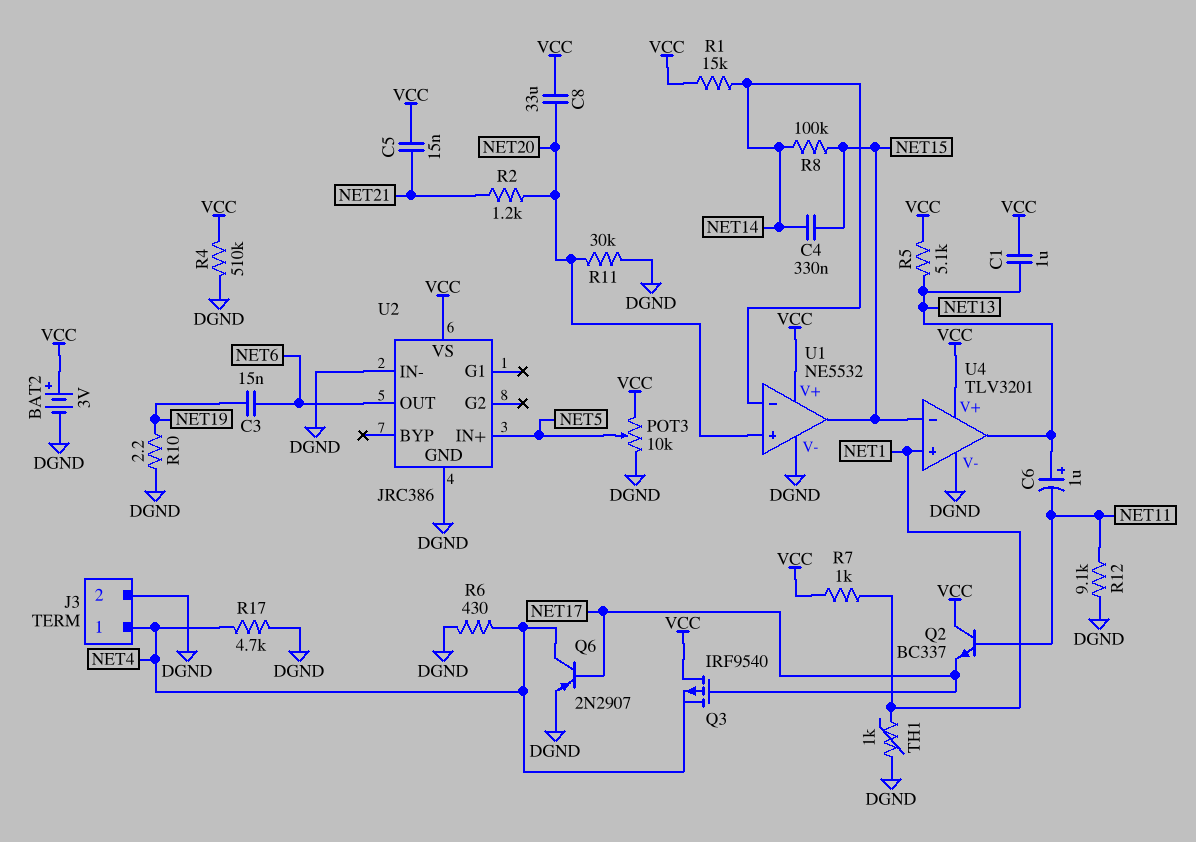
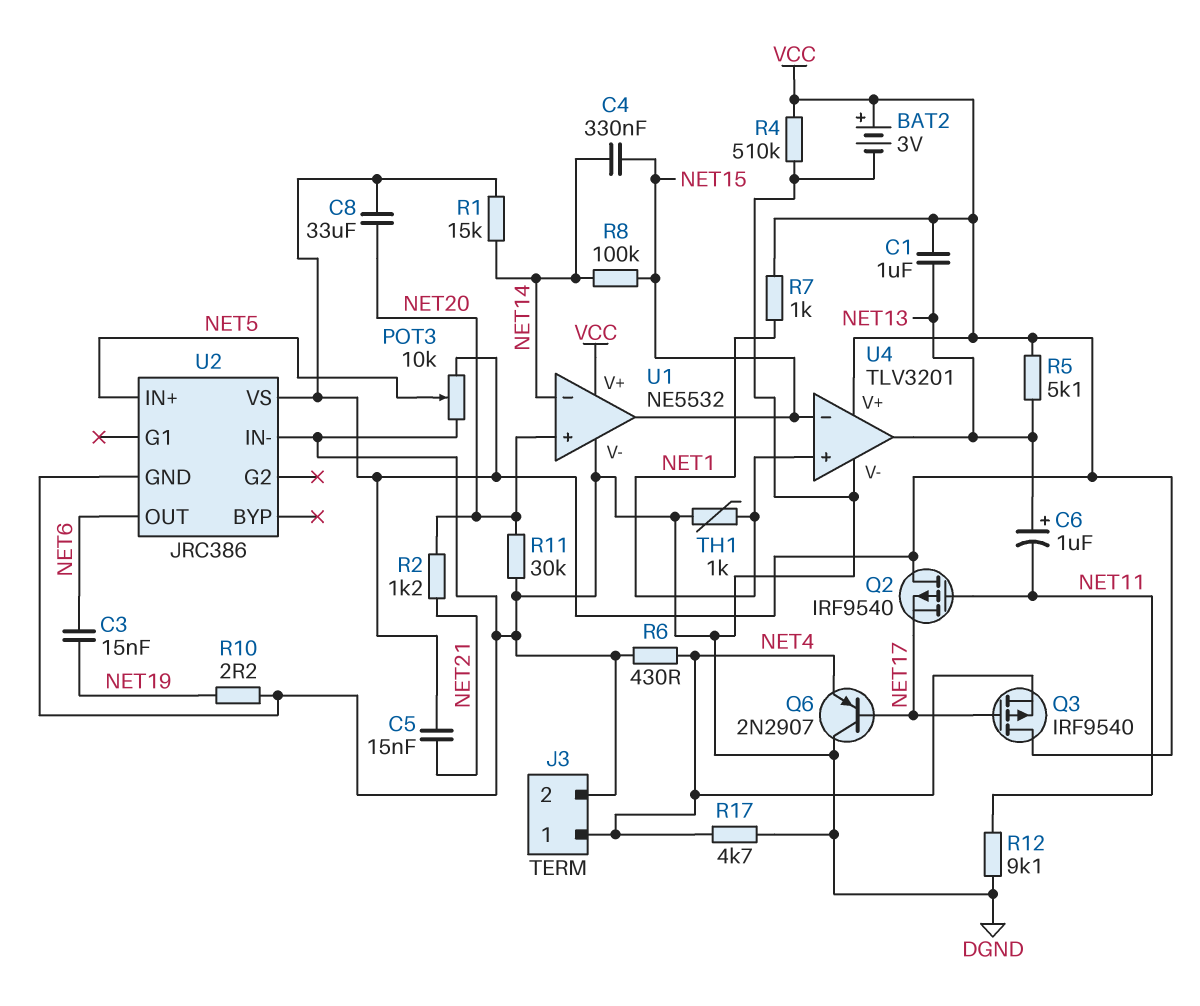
Q2: NPN BC337 (B NET11, C VCC, E NET17) -> PMOS IRF9540 (G NET11, D VCC, S NET17)
Q6: PNP 2N2907 (B NET17, C NET4, E DGND) -> PNP 2N2907 (B NET17, C DGND, E NET4)

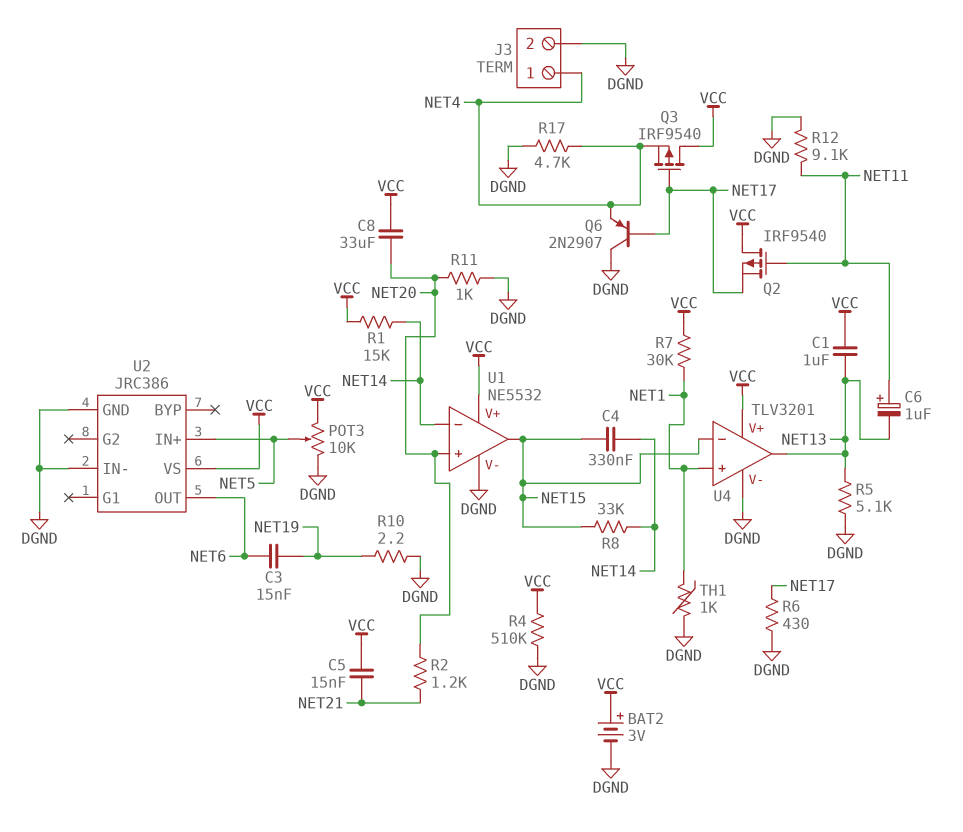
C6: 1uF (plus NET13, minus NET11) -> 1uF (plus NET11, minus NET13)
R5: 5.1k (NET13, VCC) -> 5.1k (DGND, NET13)
R6: 430 (DGND, NET4) -> 430 (DGND, NET17)
R7: 1k (NET1, VCC) -> 30k (NET1, VCC)
R8: 100k (NET14, NET15) -> 33k (NET14, NET15)
R11: 30k (DGND, NET20) -> 1k (DGND, NET20)

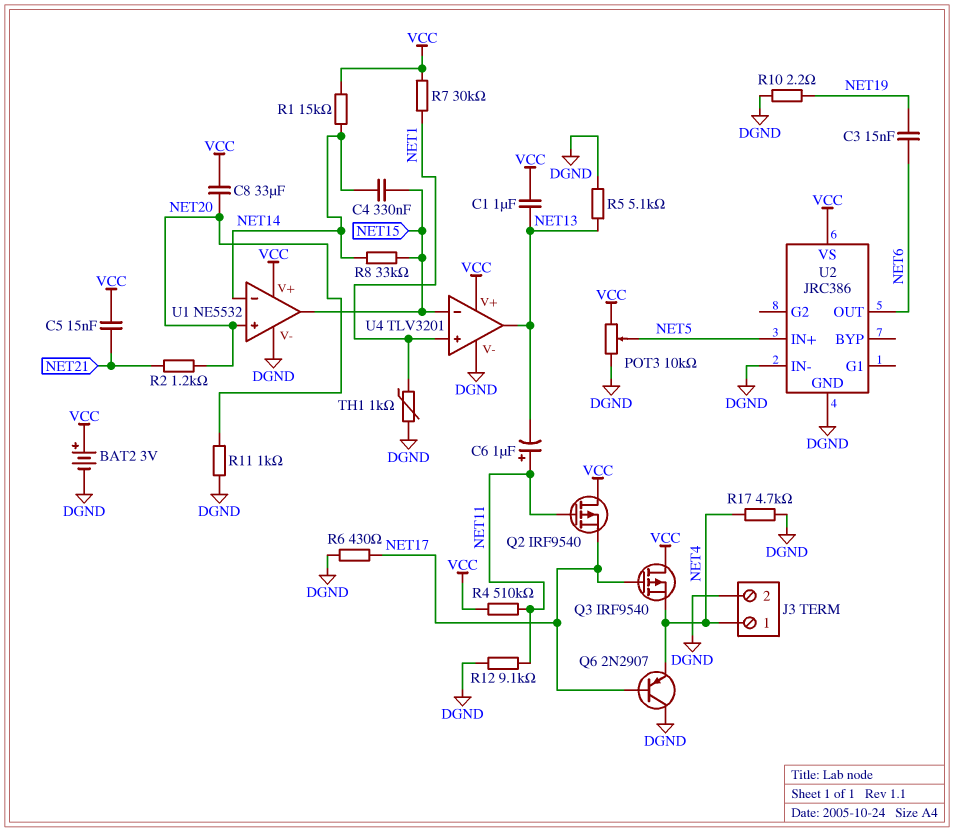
R4: 510k (DGND, VCC) -> 510k (NET11, VCC)

